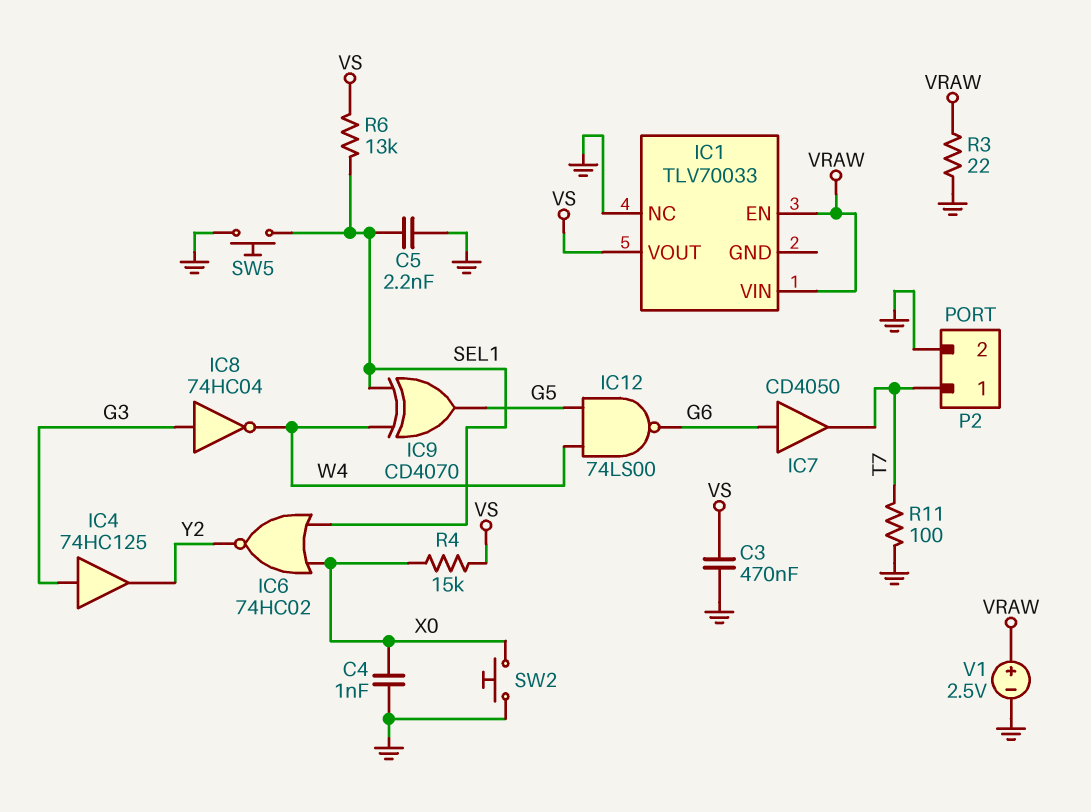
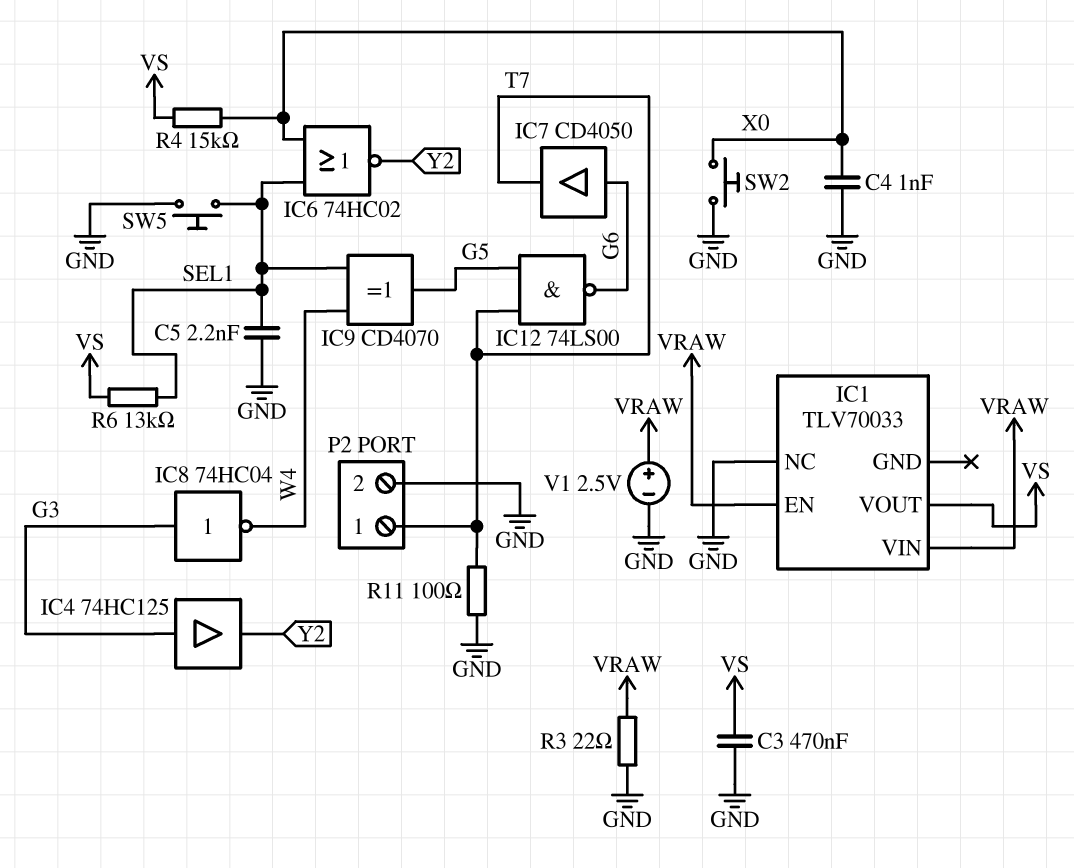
IC12: NAND 74LS00 (in G5, in W4, out G6) -> NAND 74LS00 (in G5, in T7, out G6)

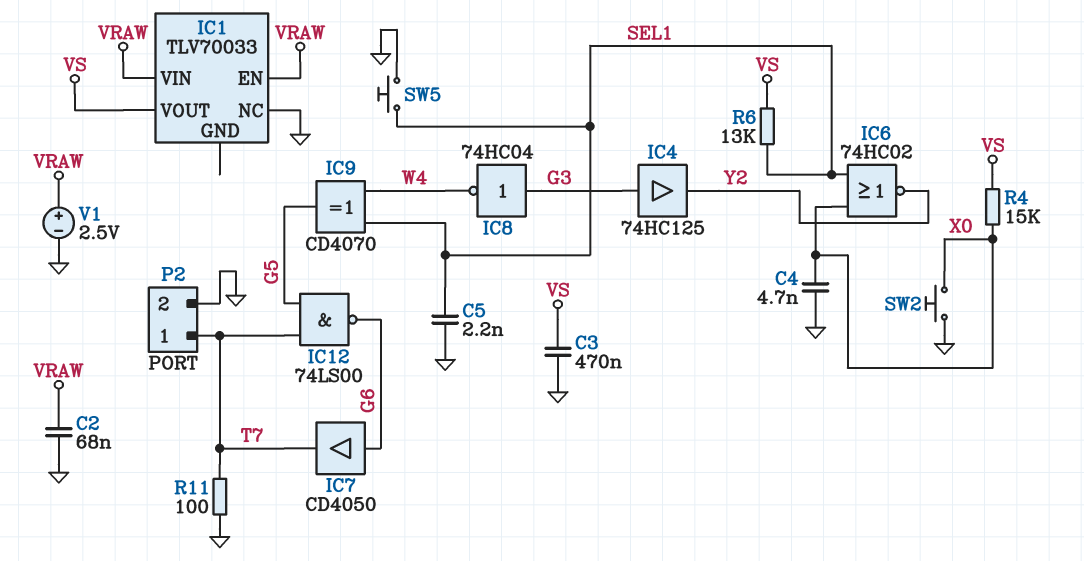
C2: none -> 68nF (GND, VRAW)
C4: 1nF (GND, X0) -> 4.7nF (GND, X0)
R3: 22 (GND, VRAW) -> none

